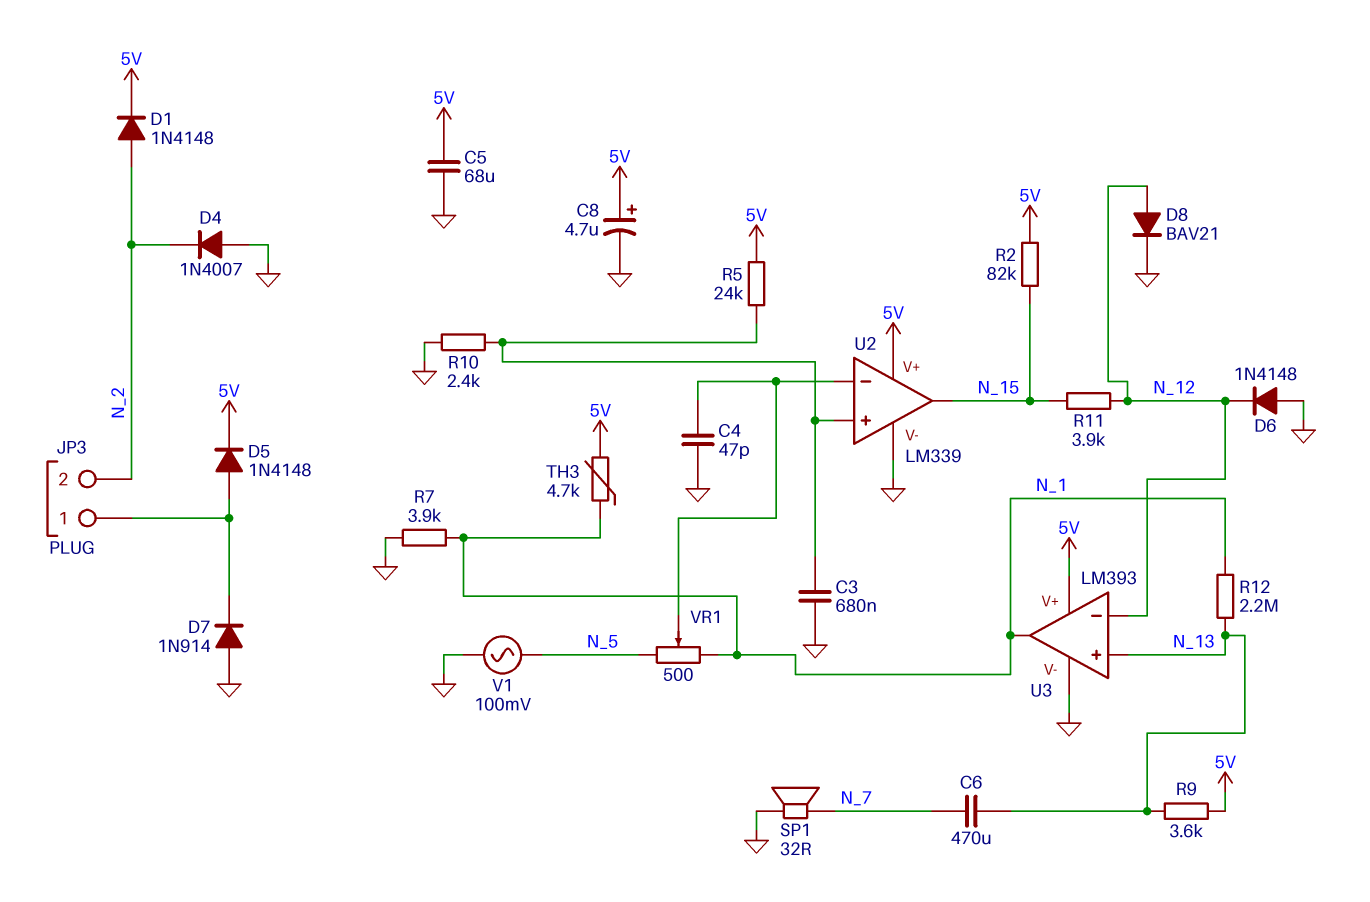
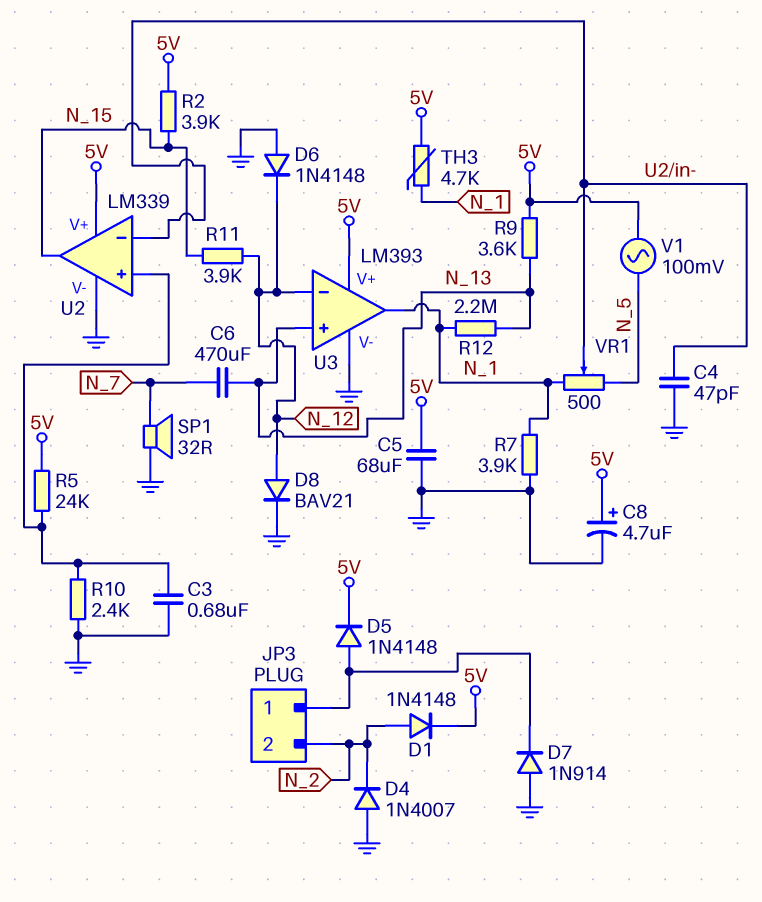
R2: 82k (5V, N_15) -> 3.9k (5V, N_15)
V1: AC 100mV (GND, N_5) -> AC 100mV (5V, N_5)

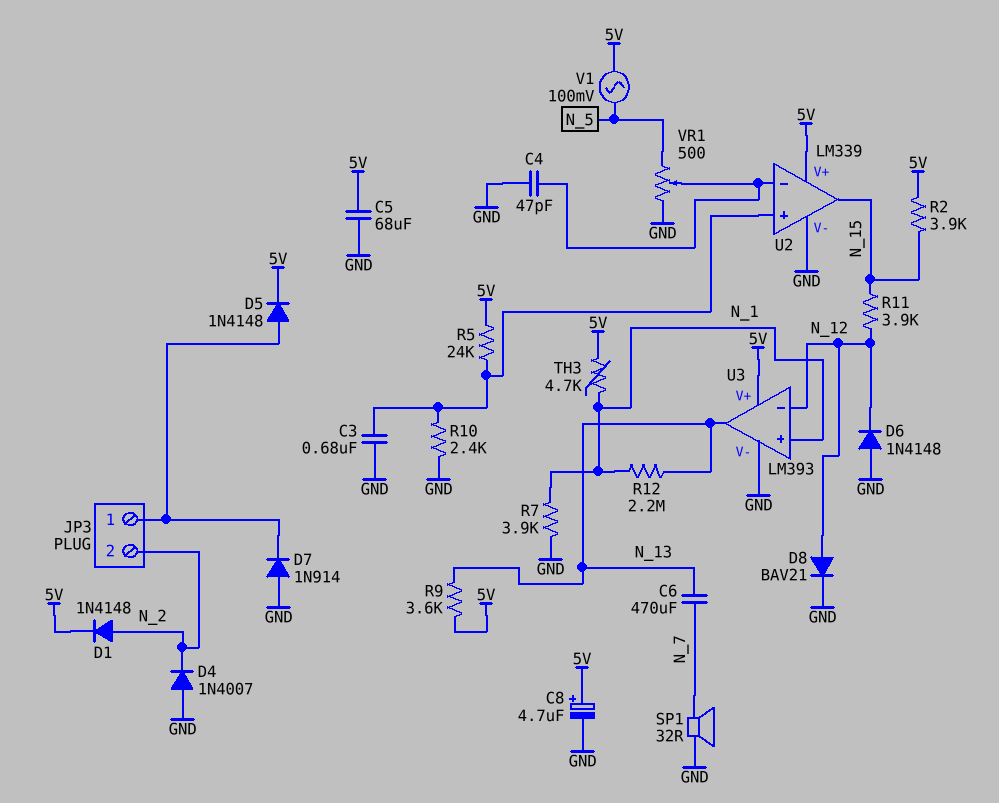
U3 pin in+: N_13 -> N_1
U3 pin out: N_1 -> N_13
VR1: 500 (N_1, N_5, wiper U2/in-) -> 500 (GND, N_5, wiper U2/in-)

